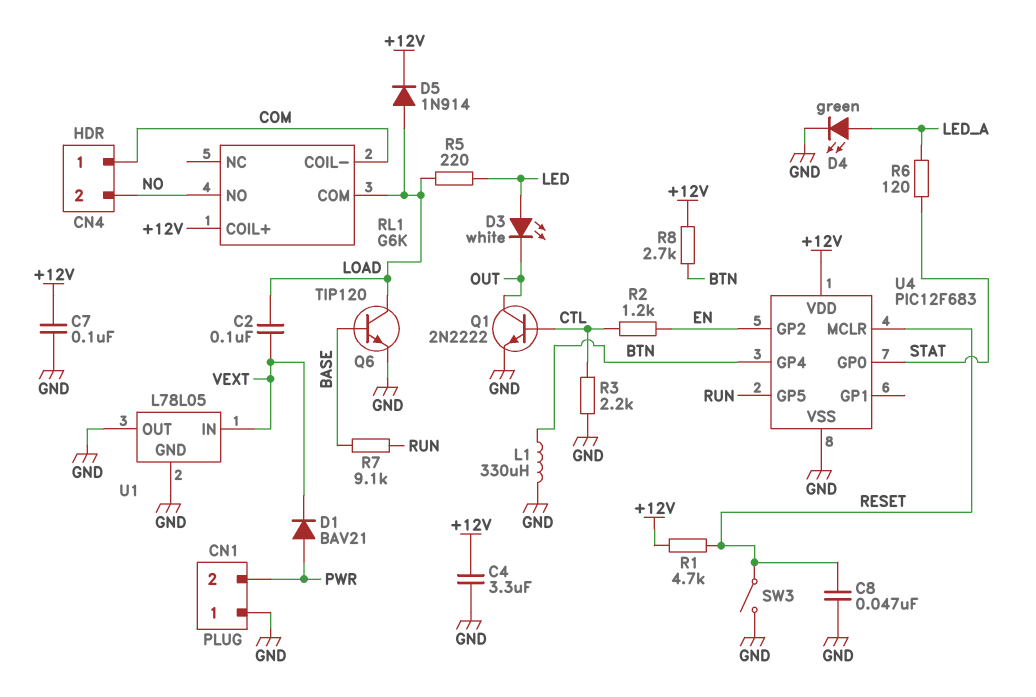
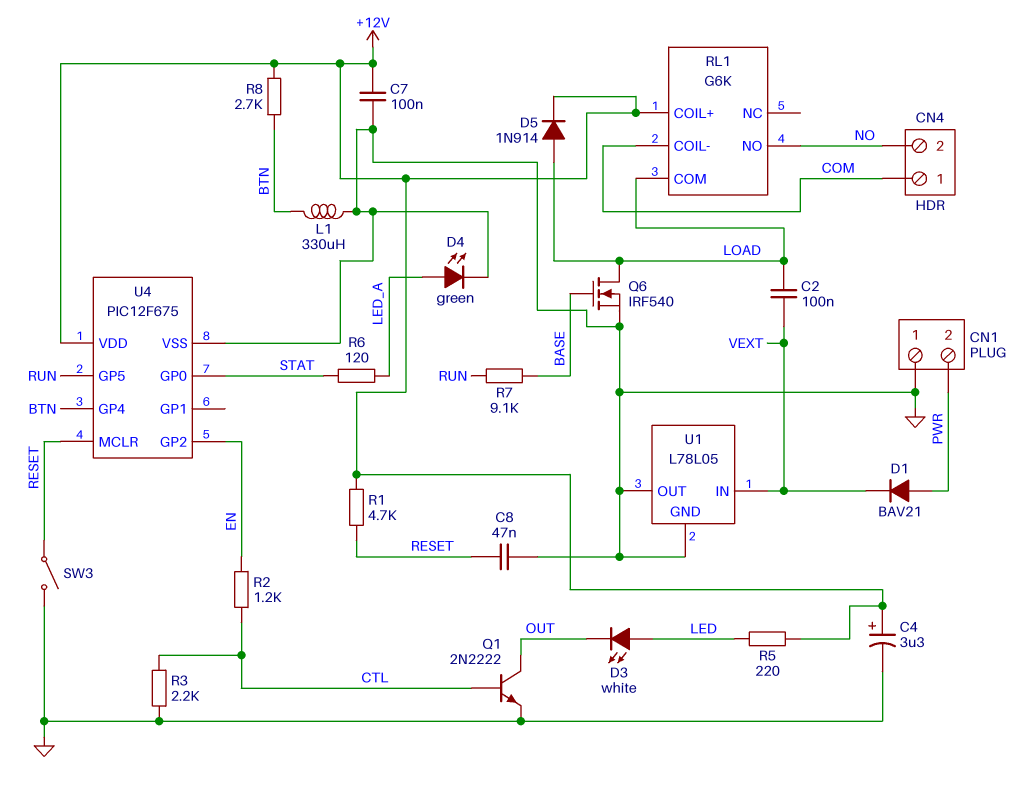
C4: 3.3uF (+12V, GND) -> 3.3uF (plus +12V, minus GND)
Q6: NPN TIP120 (B BASE, C LOAD, E GND) -> NMOS IRF540 (G BASE, D LOAD, S GND)
R5: 220 (LED, LOAD) -> 220 (+12V, LED)
U4: PIC12F683 -> PIC12F675

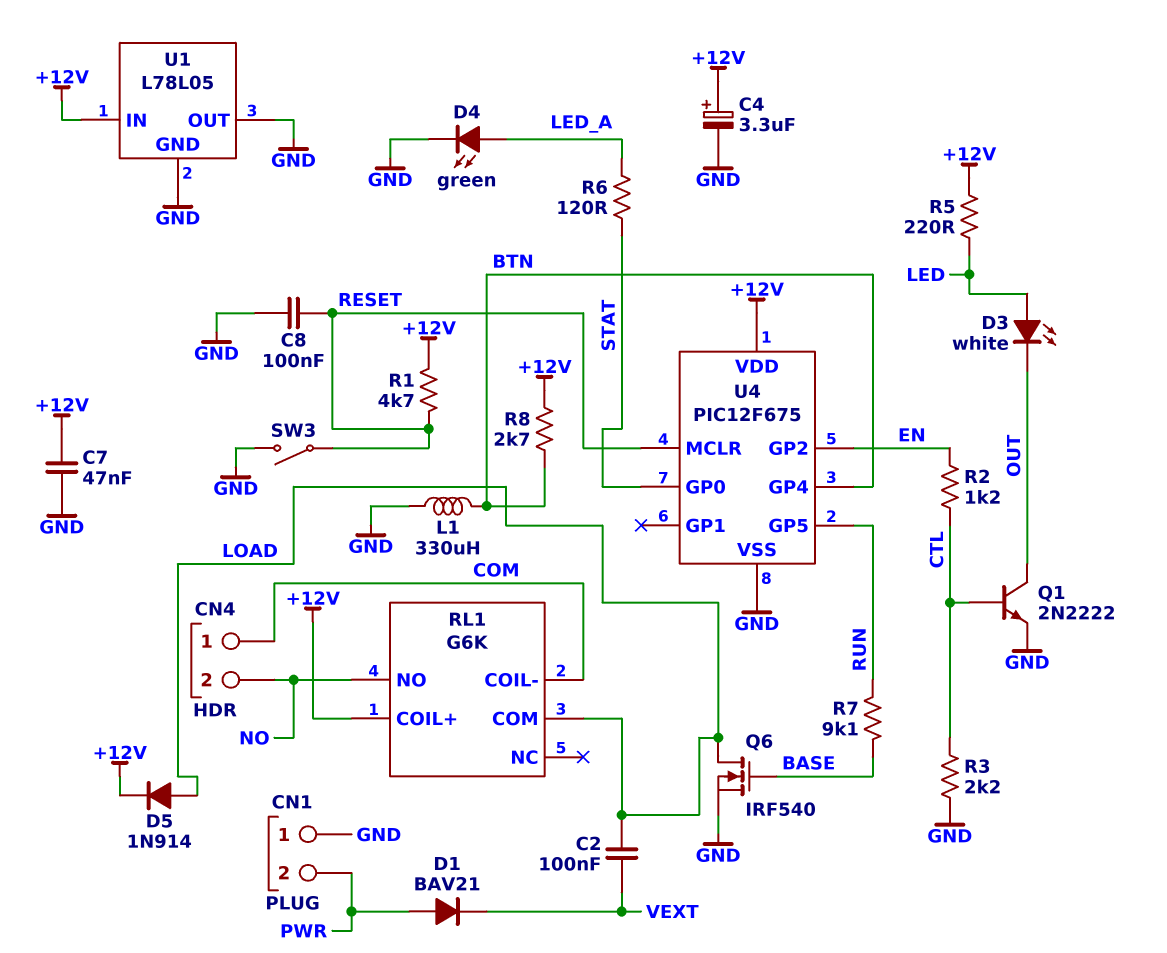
C7: 100nF (+12V, GND) -> 47nF (+12V, GND)
C8: 47nF (GND, RESET) -> 100nF (GND, RESET)
U1 pin IN: VEXT -> +12V

